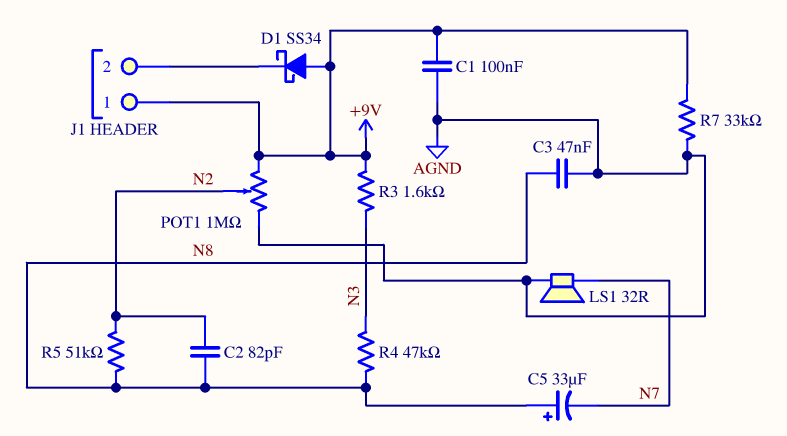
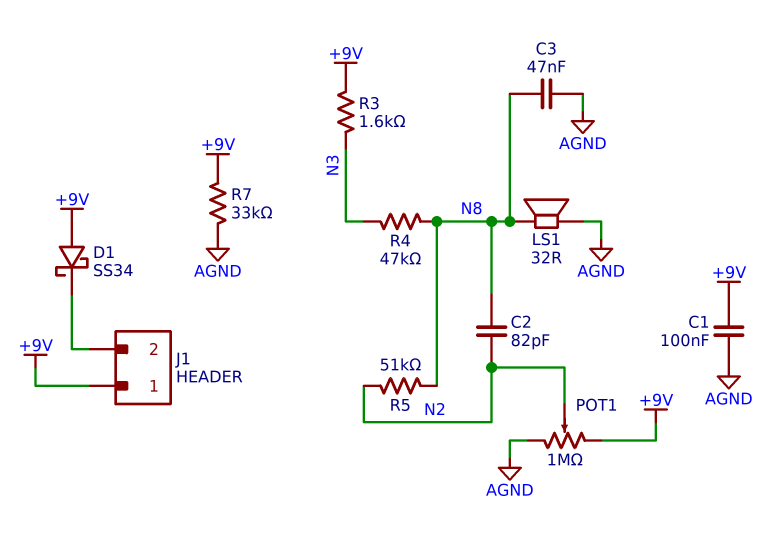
C5: 33uF (plus N8, minus N7) -> none
LS1: speaker 32R (AGND, N7) -> speaker 32R (AGND, N8)

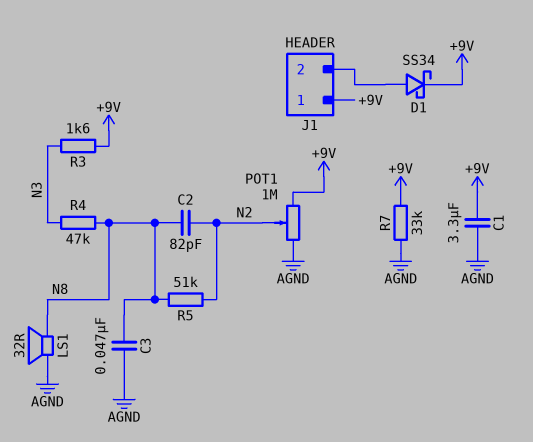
C1: 100nF (+9V, AGND) -> 3.3uF (+9V, AGND)
D1: schottky SS34 (A +9V, K J1/2) -> schottky SS34 (A J1/2, K +9V)

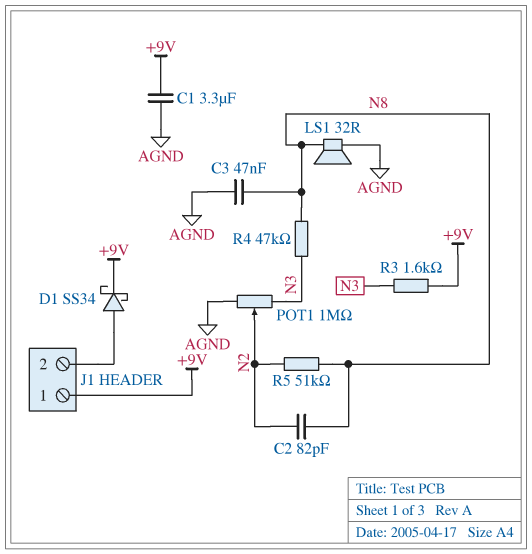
POT1: 1M (+9V, AGND, wiper N2) -> 1M (AGND, N3, wiper N2)
R7: 33k (+9V, AGND) -> none

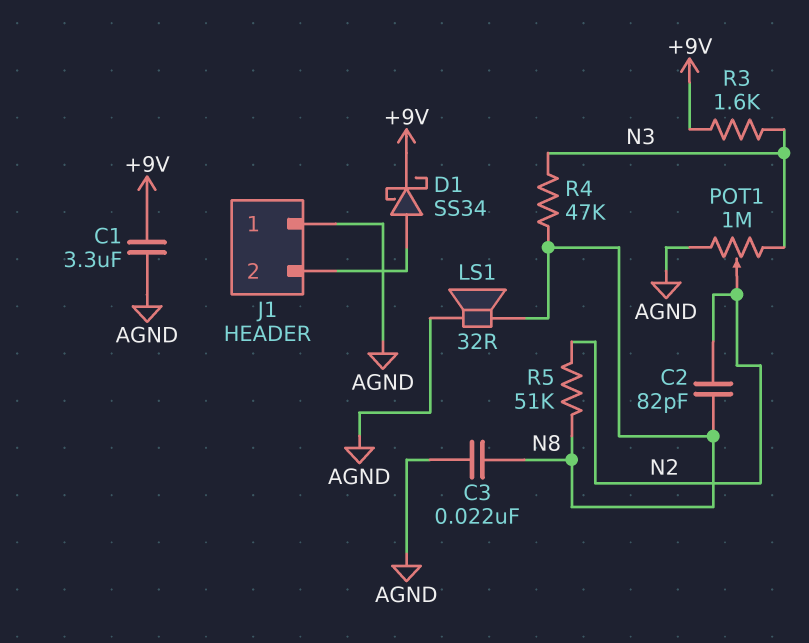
C3: 47nF (AGND, N8) -> 22nF (AGND, N8)
J1 pin 1: +9V -> AGND

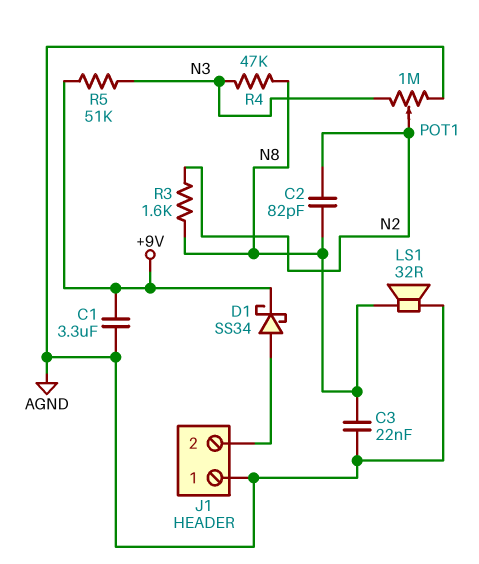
R3: 1.6k (+9V, N3) -> 1.6k (N2, N8)
R5: 51k (N2, N8) -> 51k (+9V, N3)

